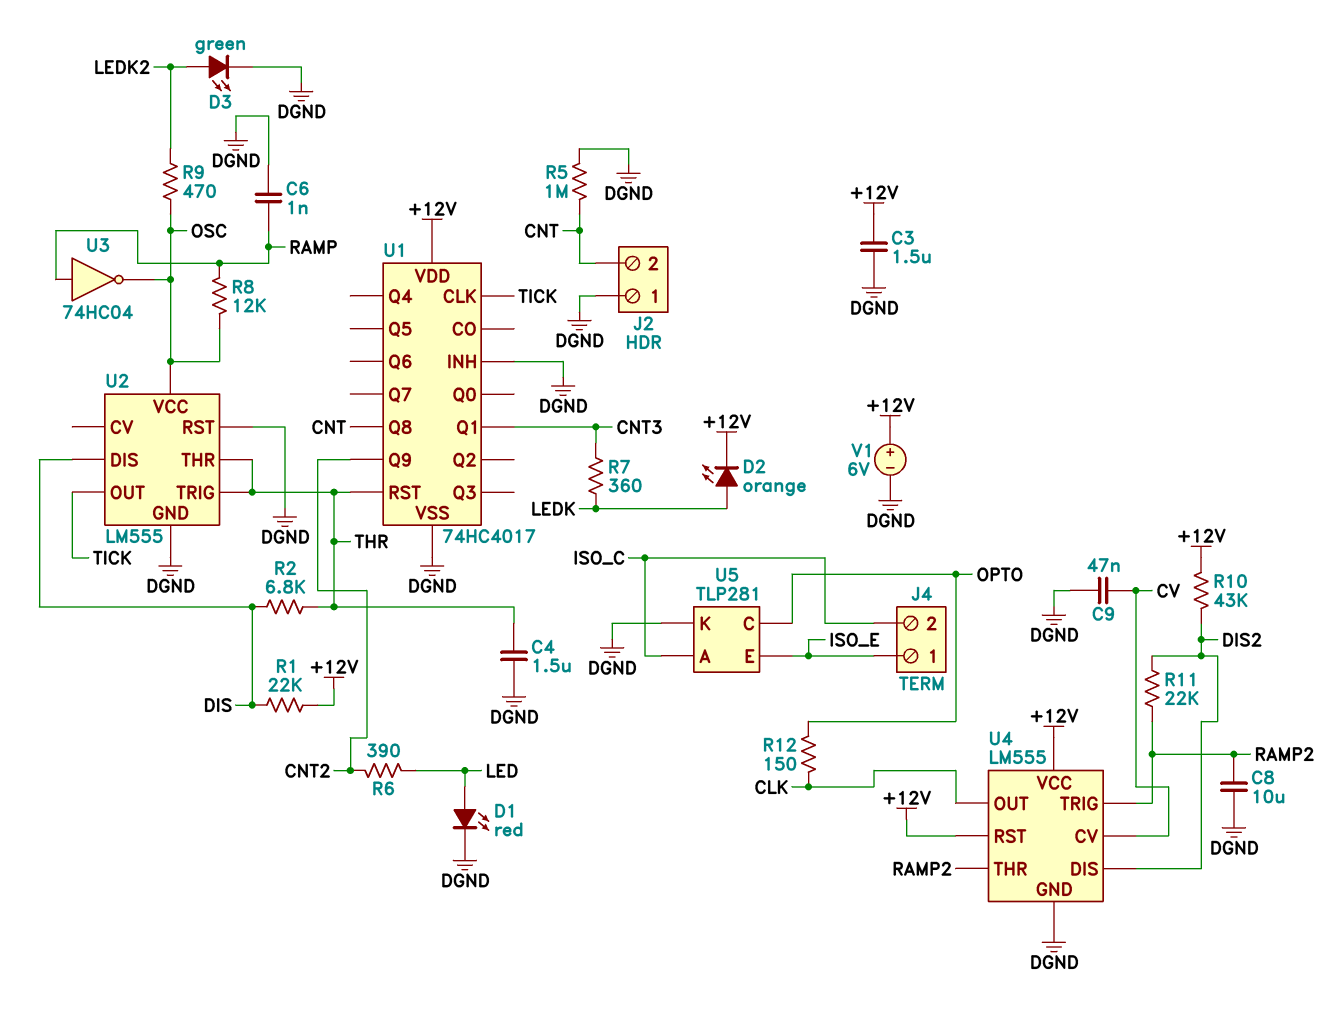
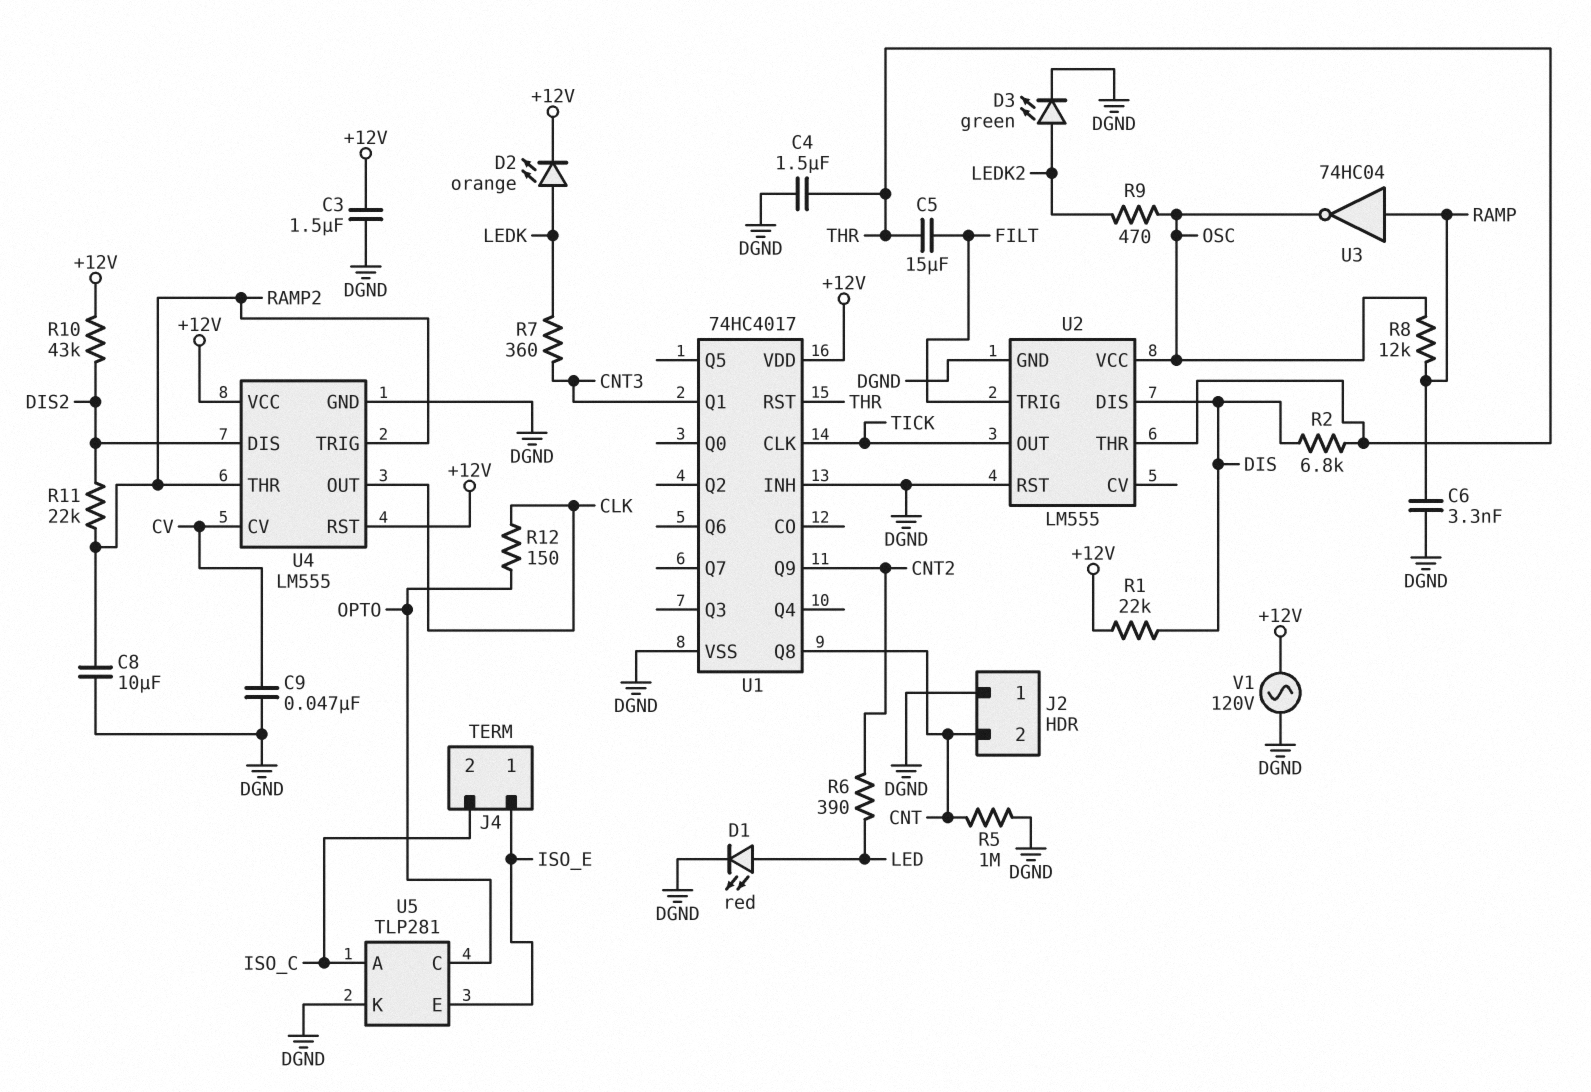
C5: none -> 15uF (FILT, THR)
C6: 1nF (DGND, RAMP) -> 3.3nF (DGND, RAMP)
U2 pin TRIG: THR -> FILT
V1: 6V (plus +12V, minus DGND) -> AC 120V (+12V, DGND)

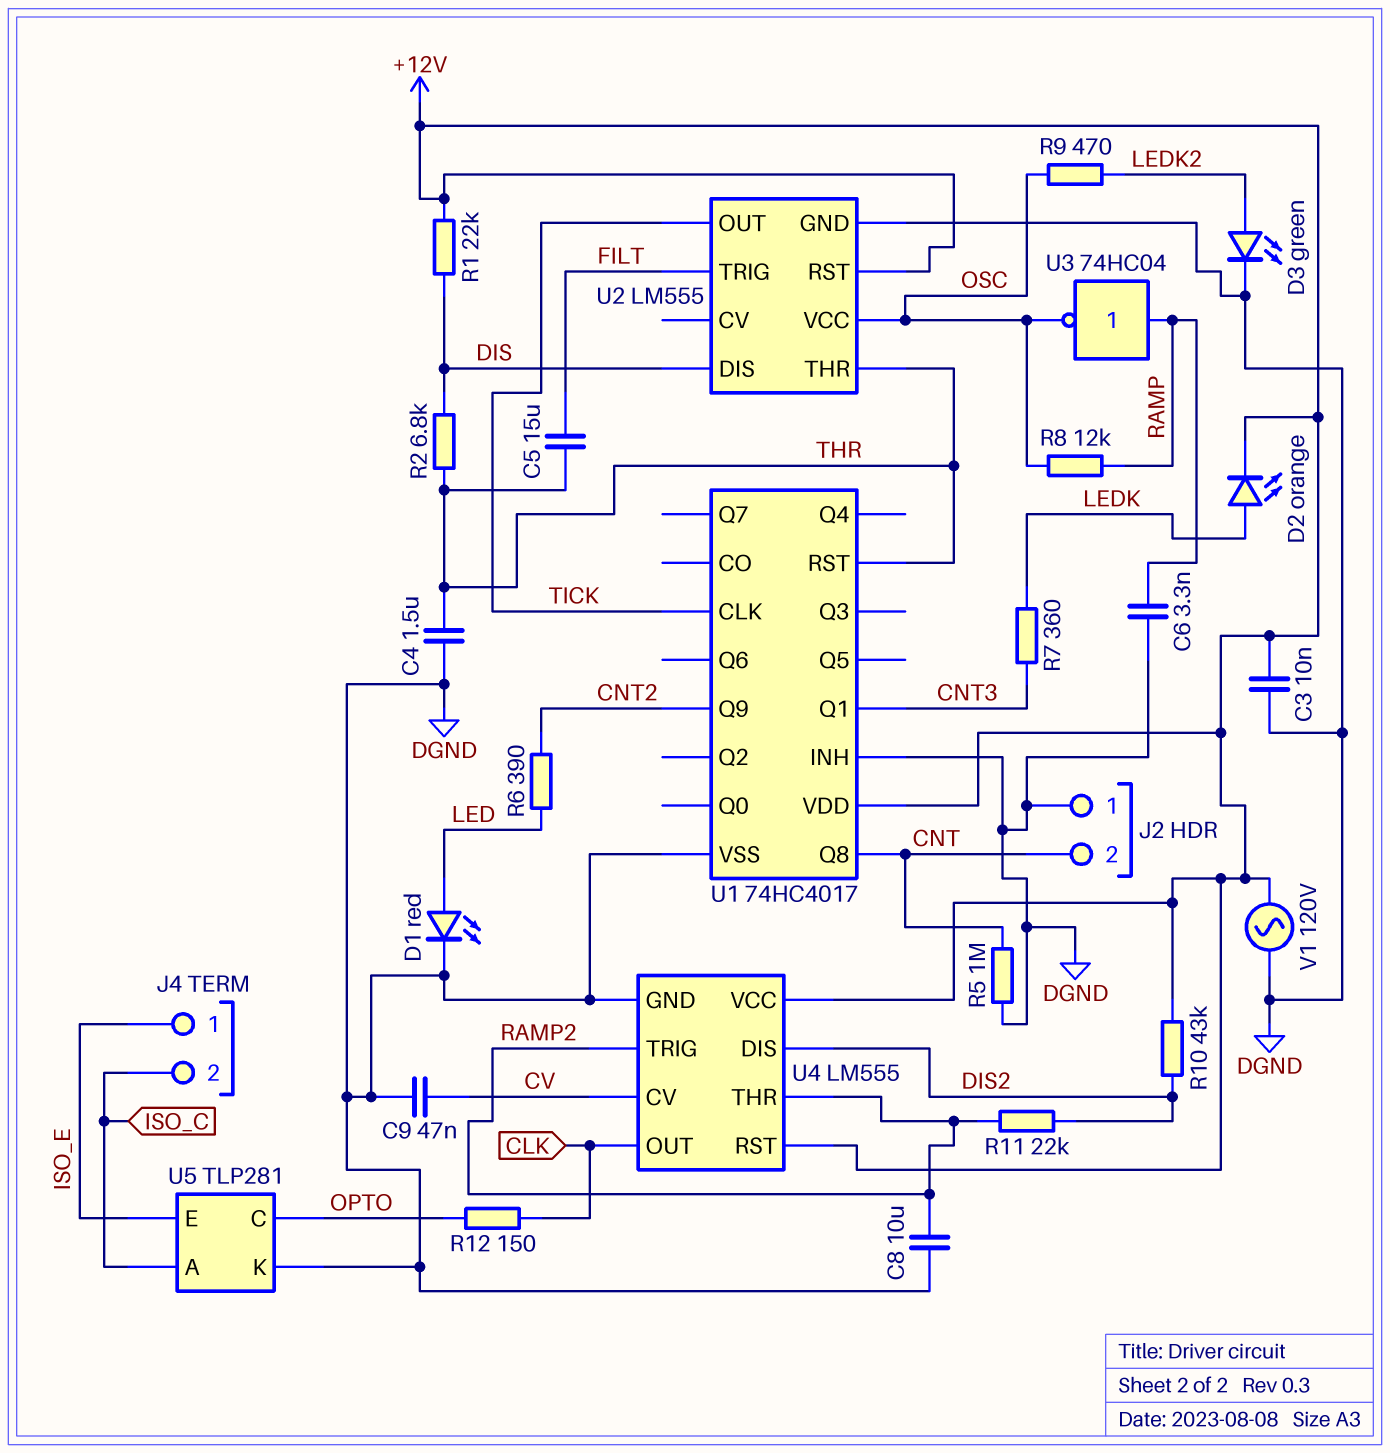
C3: 1.5uF (+12V, DGND) -> 10nF (+12V, DGND)
U2 pin RST: DGND -> +12V

